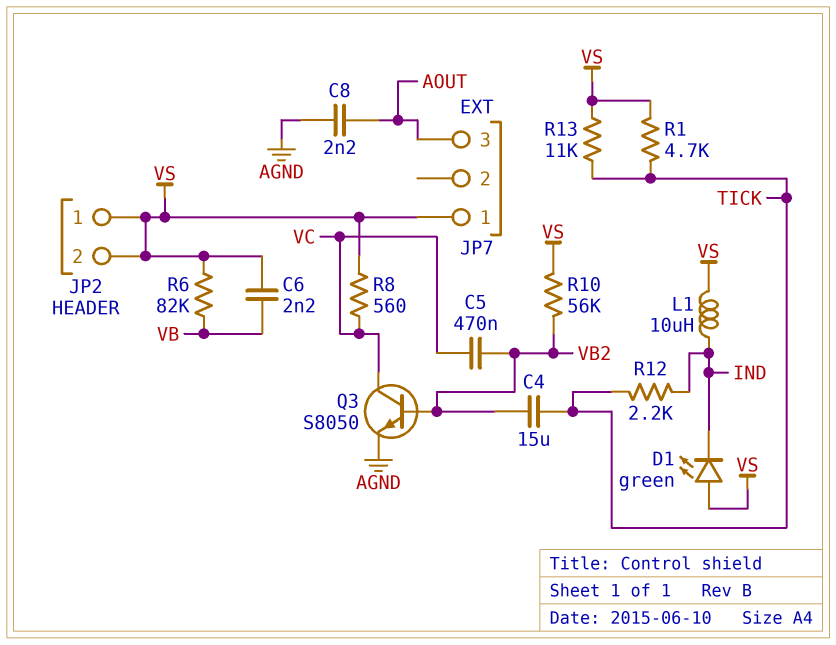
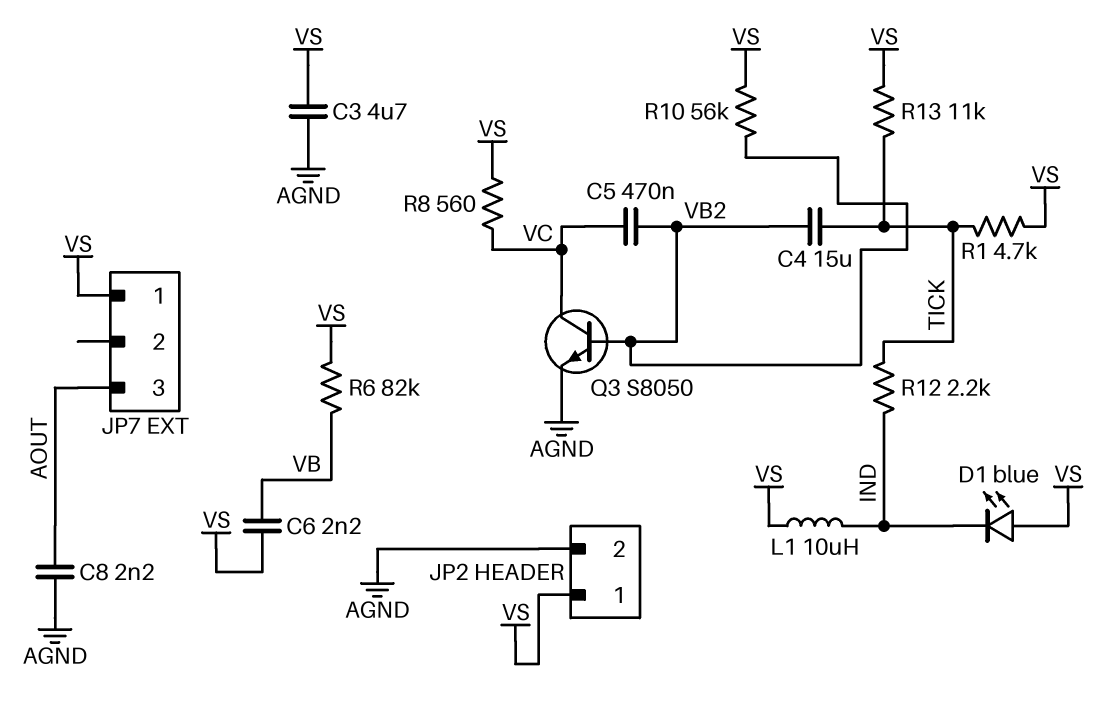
C3: none -> 4.7uF (AGND, VS)
D1: LED green (A VS, K IND) -> LED blue (A VS, K IND)
JP2 pin 2: VS -> AGND

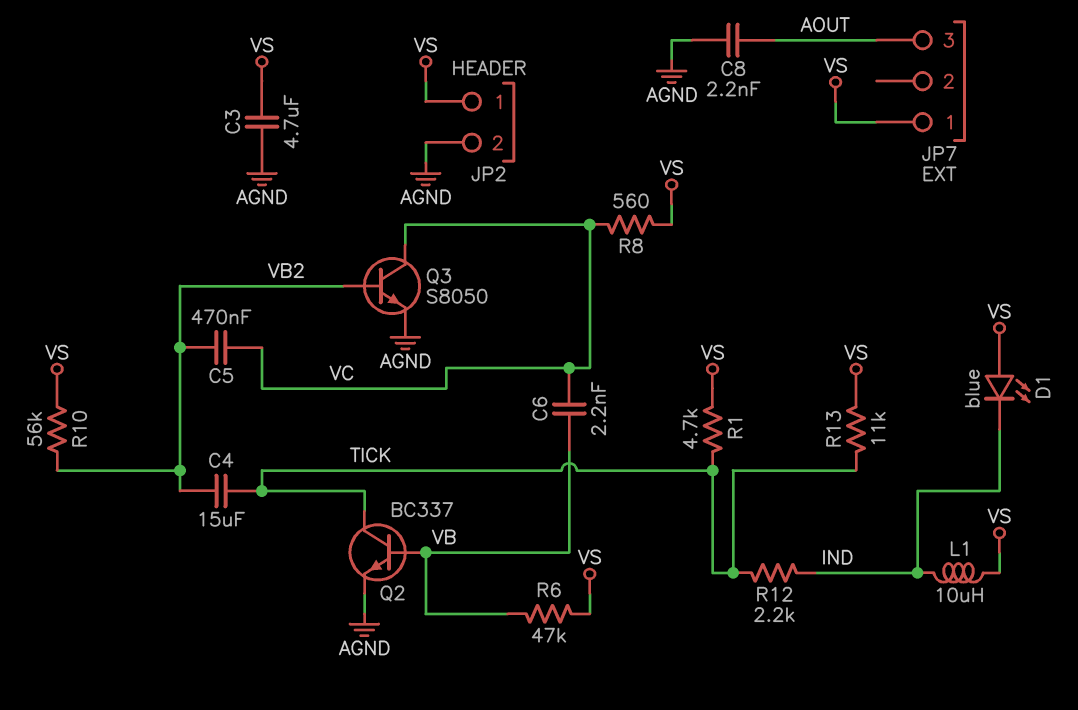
C6: 2.2nF (VB, VS) -> 2.2nF (VB, VC)
Q2: none -> NPN BC337 (B VB, C TICK, E AGND)
R6: 82k (VB, VS) -> 47k (VB, VS)

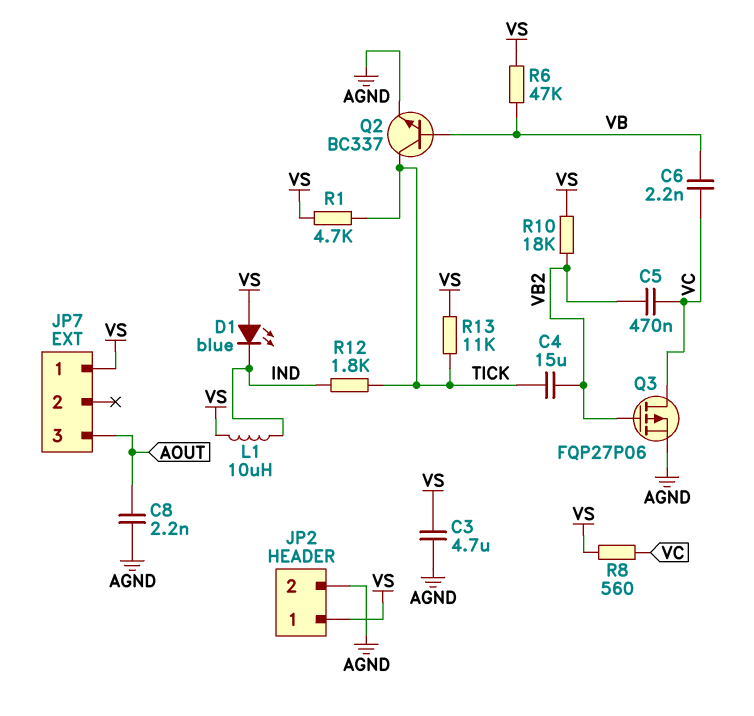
Q3: NPN S8050 (B VB2, C VC, E AGND) -> PMOS FQP27P06 (G VB2, D VC, S AGND)
R10: 56k (VB2, VS) -> 18k (VB2, VS)
R12: 2.2k (IND, TICK) -> 1.8k (IND, TICK)

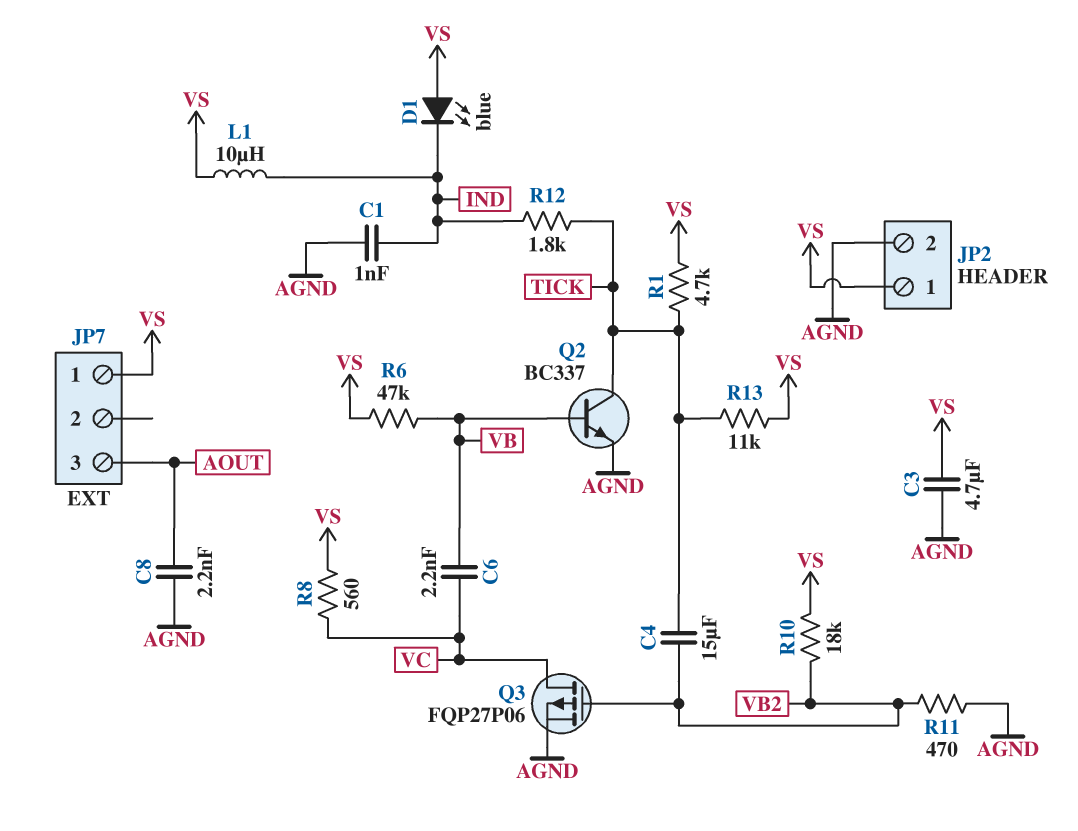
C1: none -> 1nF (AGND, IND)
C5: 470nF (VB2, VC) -> none
R11: none -> 470 (AGND, VB2)

